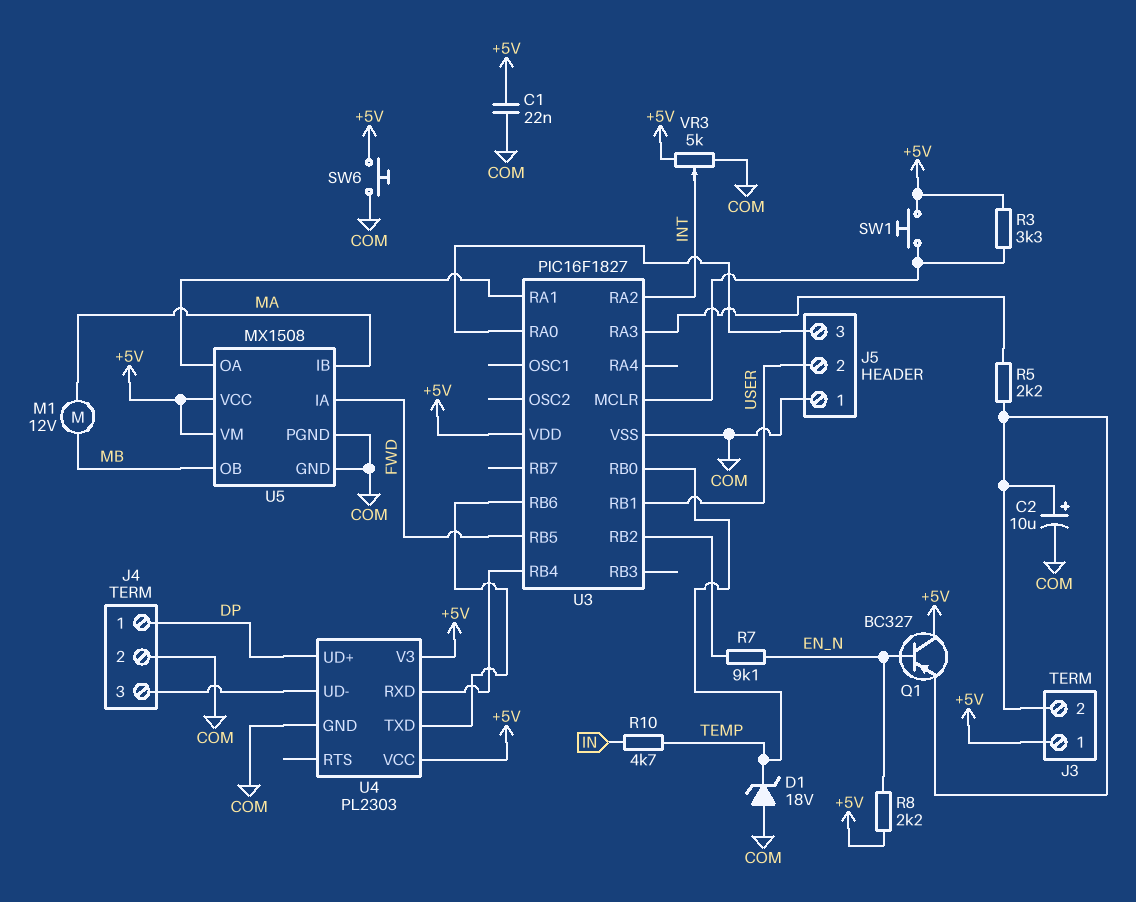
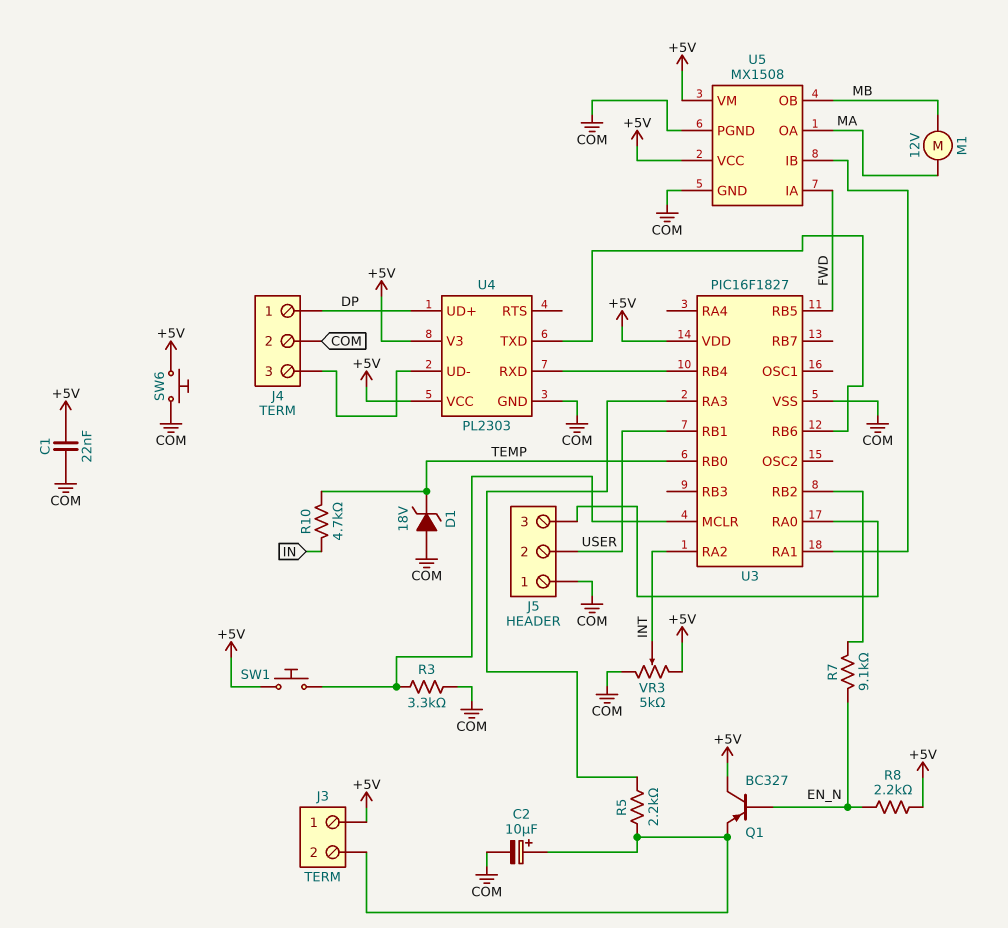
R3: 3.3k (+5V, U3/MCLR) -> 3.3k (COM, U3/MCLR)
U5 pin IB: MA -> U3/RA1
U5 pin OA: U3/RA1 -> MA

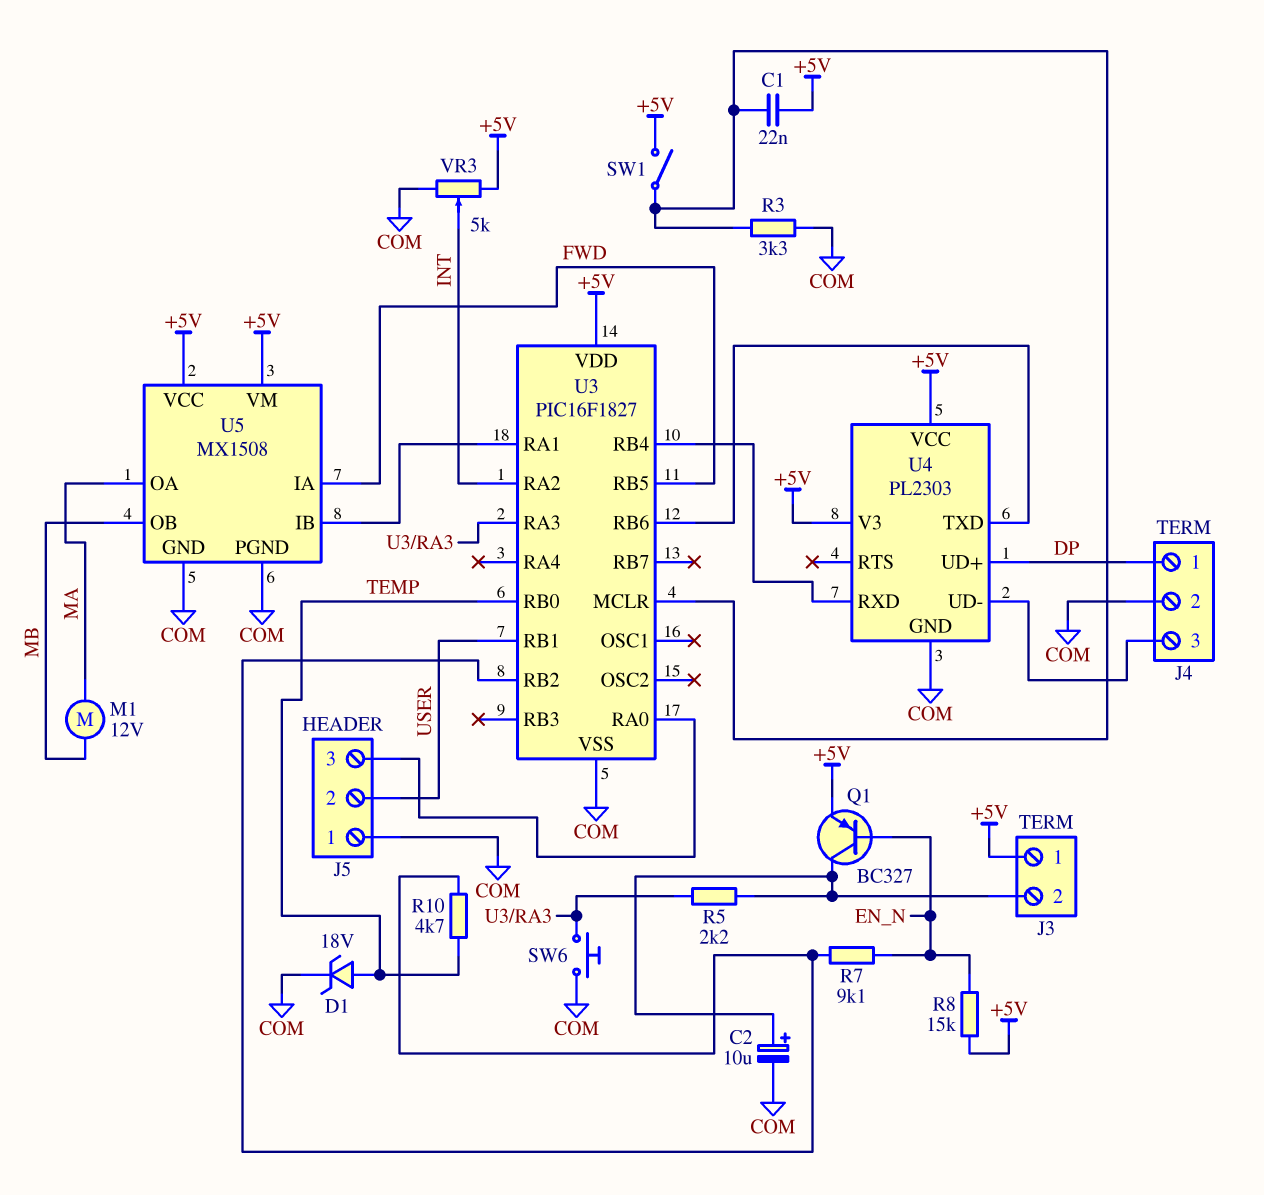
C1: 22nF (+5V, COM) -> 22nF (+5V, U3/MCLR)
D1: zener 18V (A COM, K TEMP) -> zener 18V (A TEMP, K COM)
Q1: PNP BC327 (B EN_N, C +5V, E J3/2) -> PNP BC327 (B EN_N, C J3/2, E +5V)
R8: 2.2k (+5V, EN_N) -> 15k (+5V, EN_N)
R10: 4.7k (IN, TEMP) -> 4.7k (TEMP, U3/RB2)
SW1: button (+5V, U3/MCLR) -> switch (+5V, U3/MCLR)
SW6: button (+5V, COM) -> button (COM, U3/RA3)

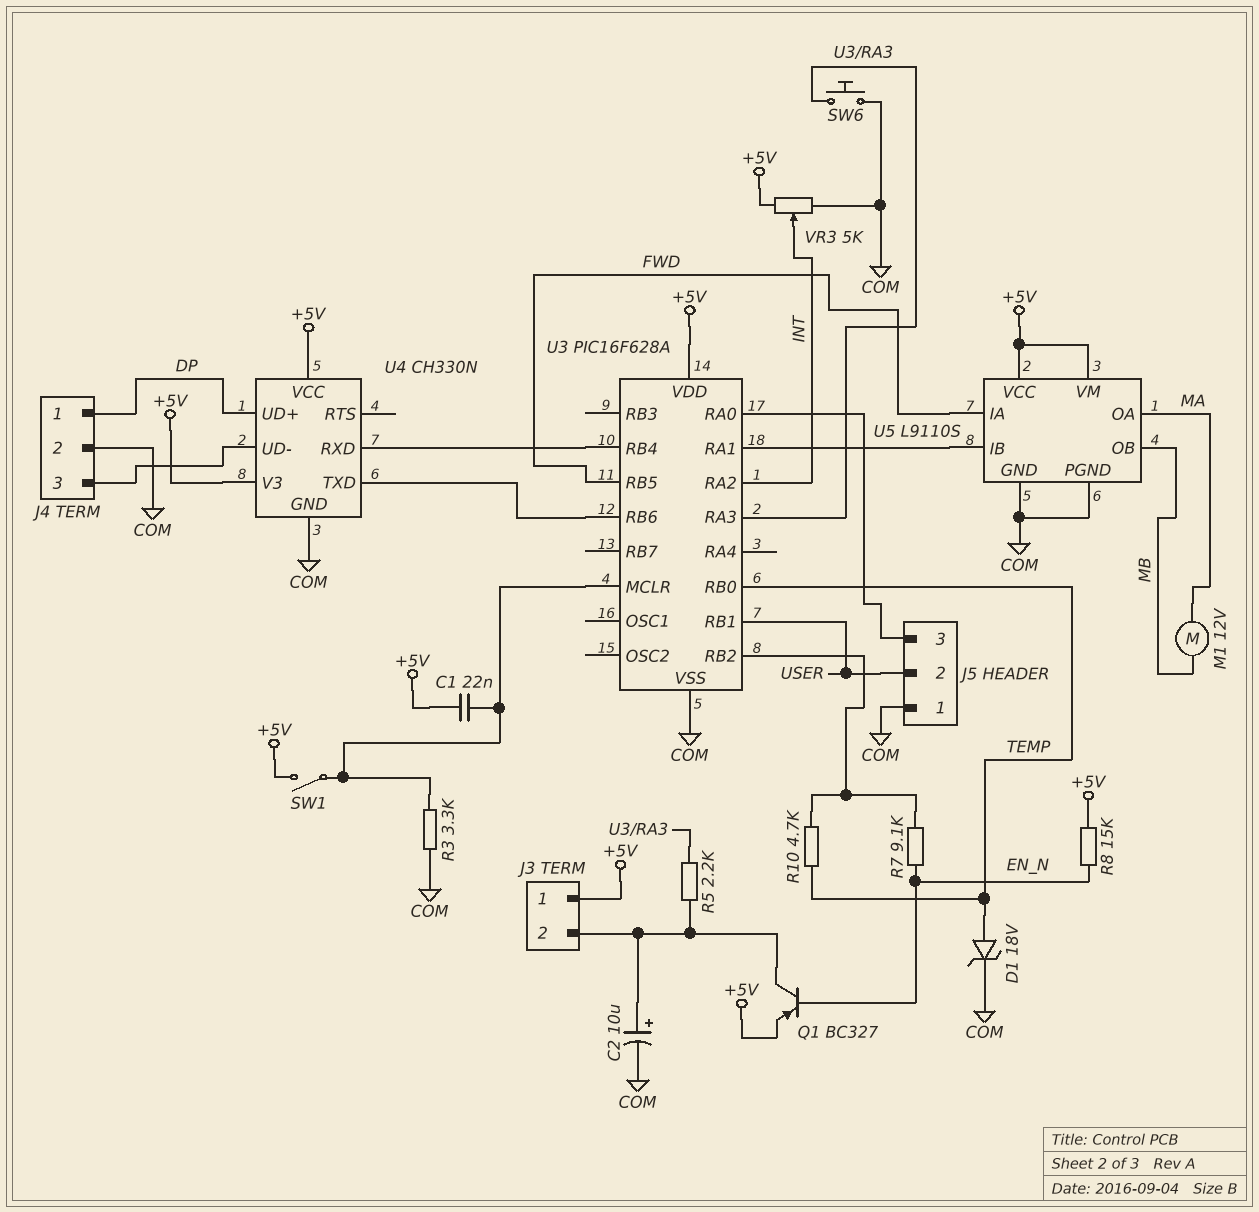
U3: PIC16F1827 -> PIC16F628A
U4: PL2303 -> CH330N
U5: MX1508 -> L9110S

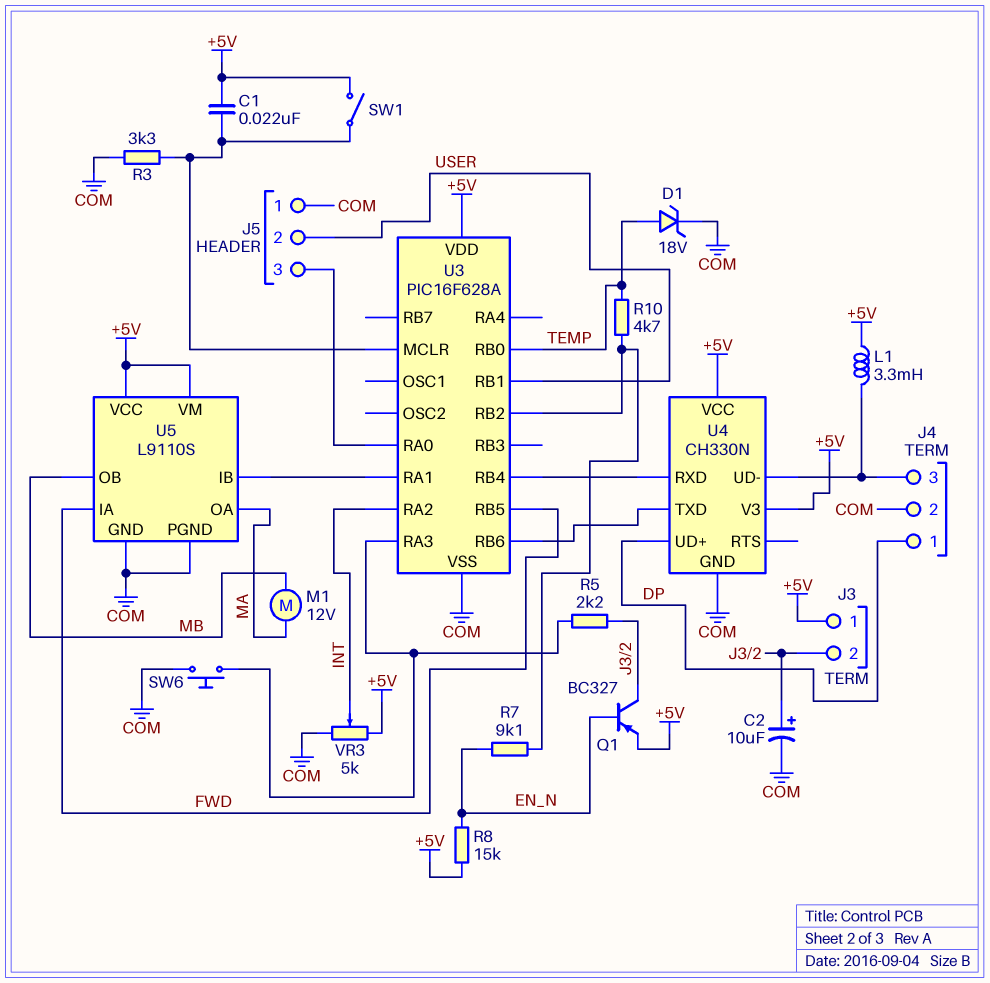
L1: none -> 3.3mH (+5V, J4/3)

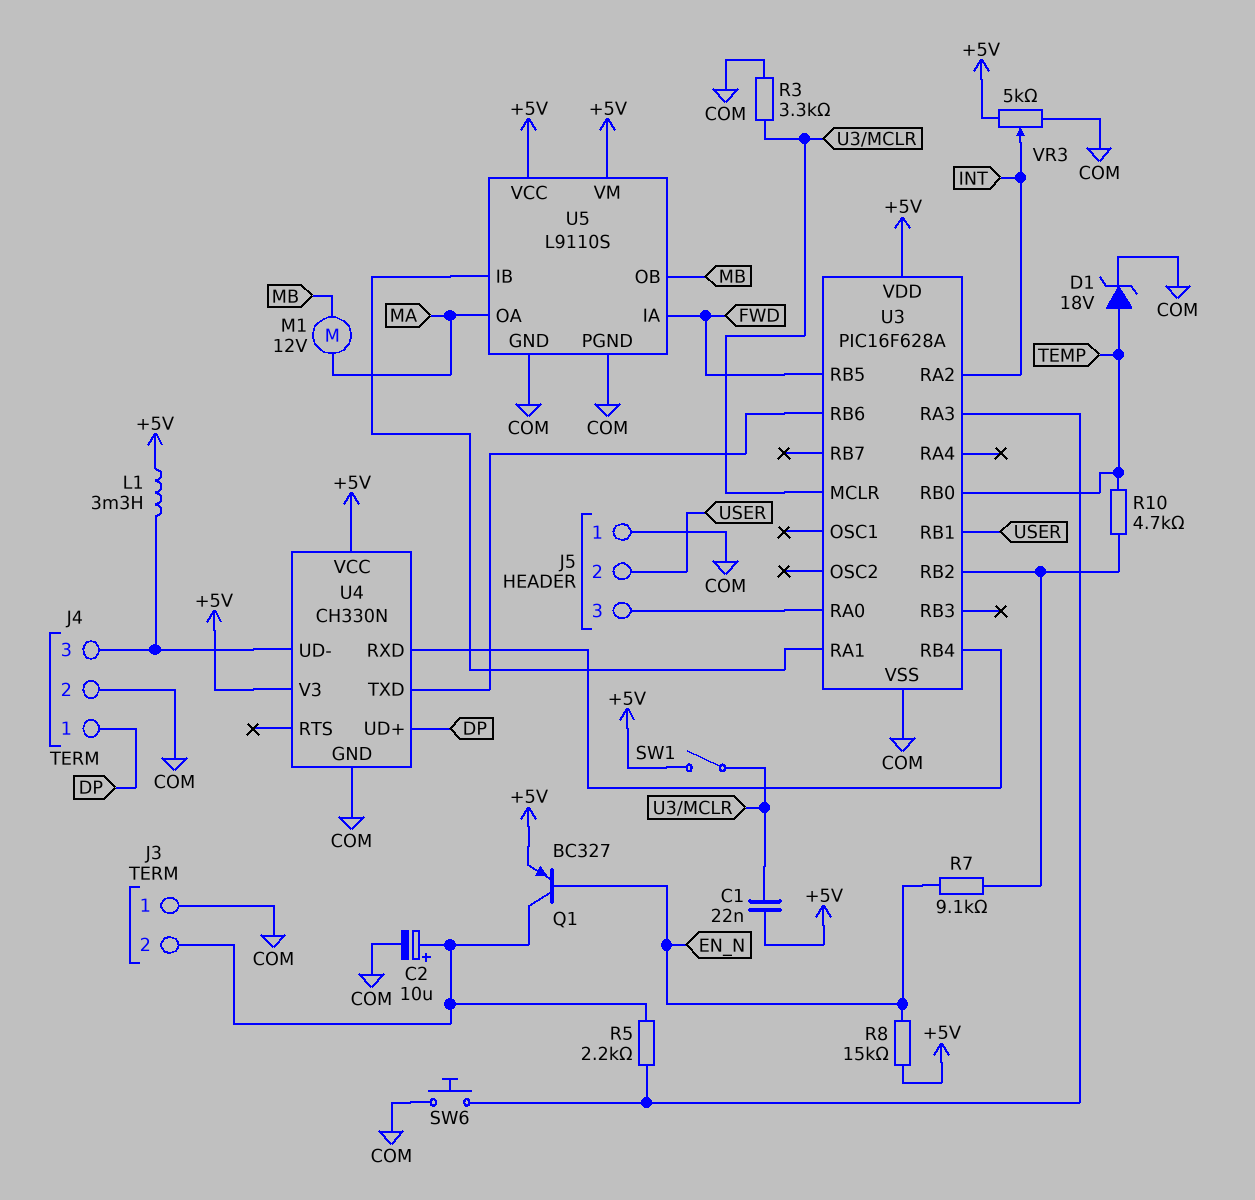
J3 pin 1: +5V -> COM

